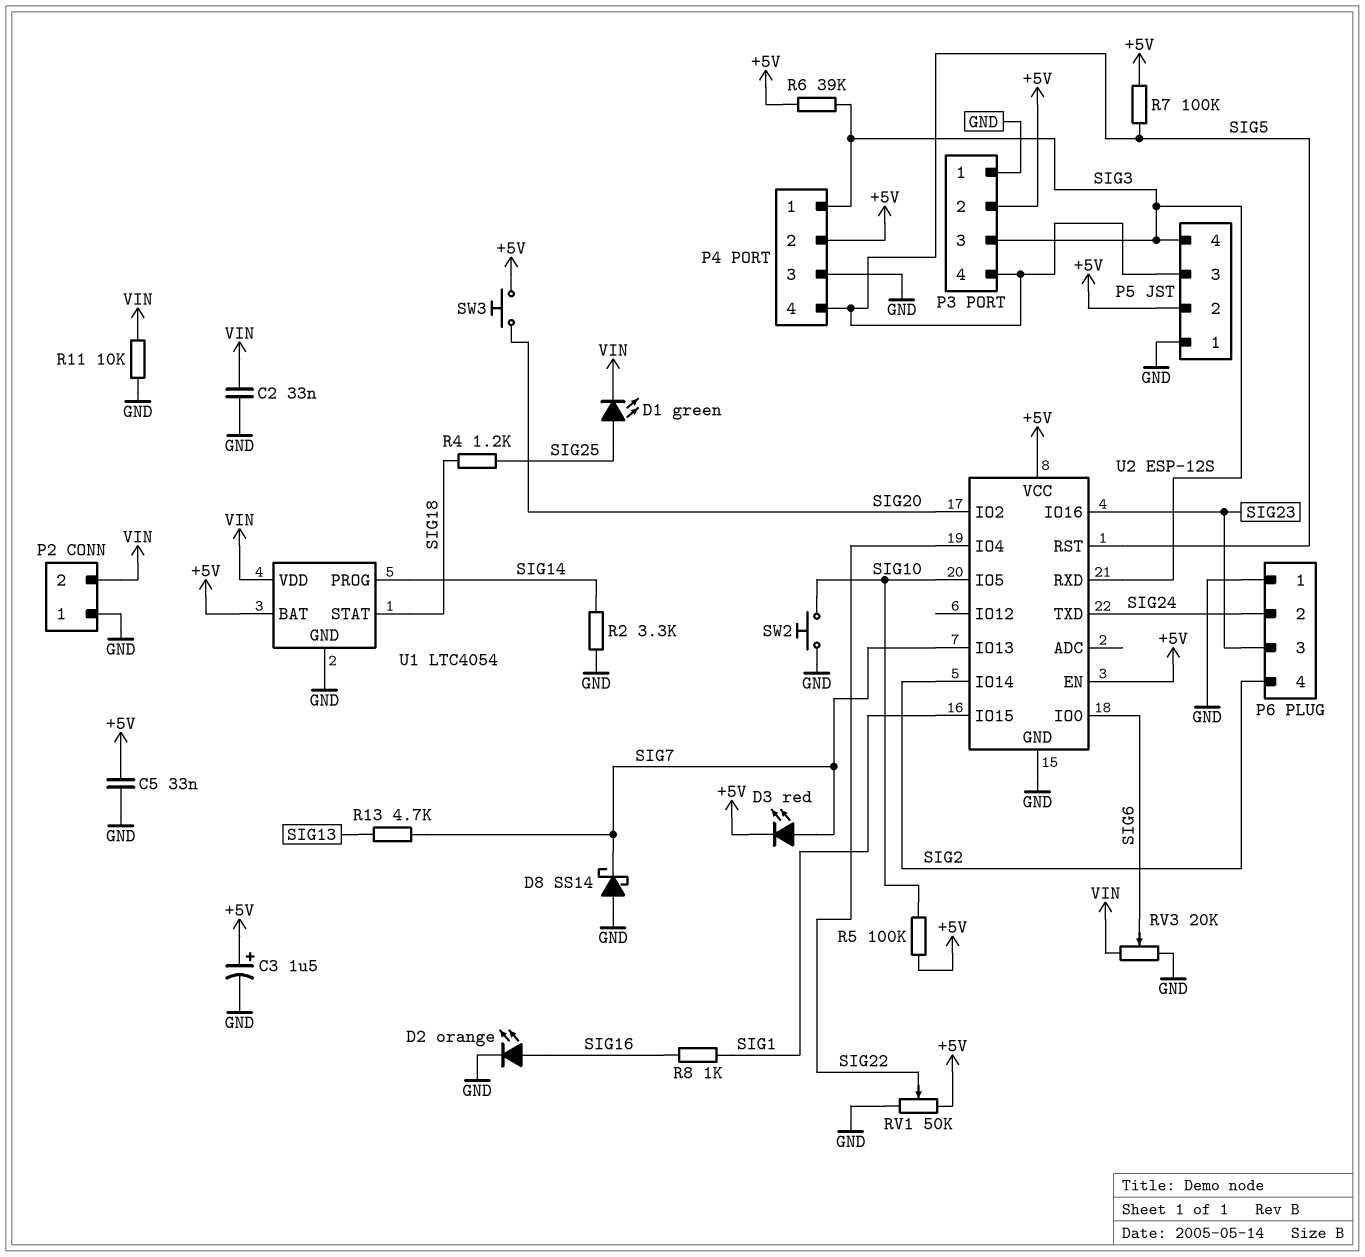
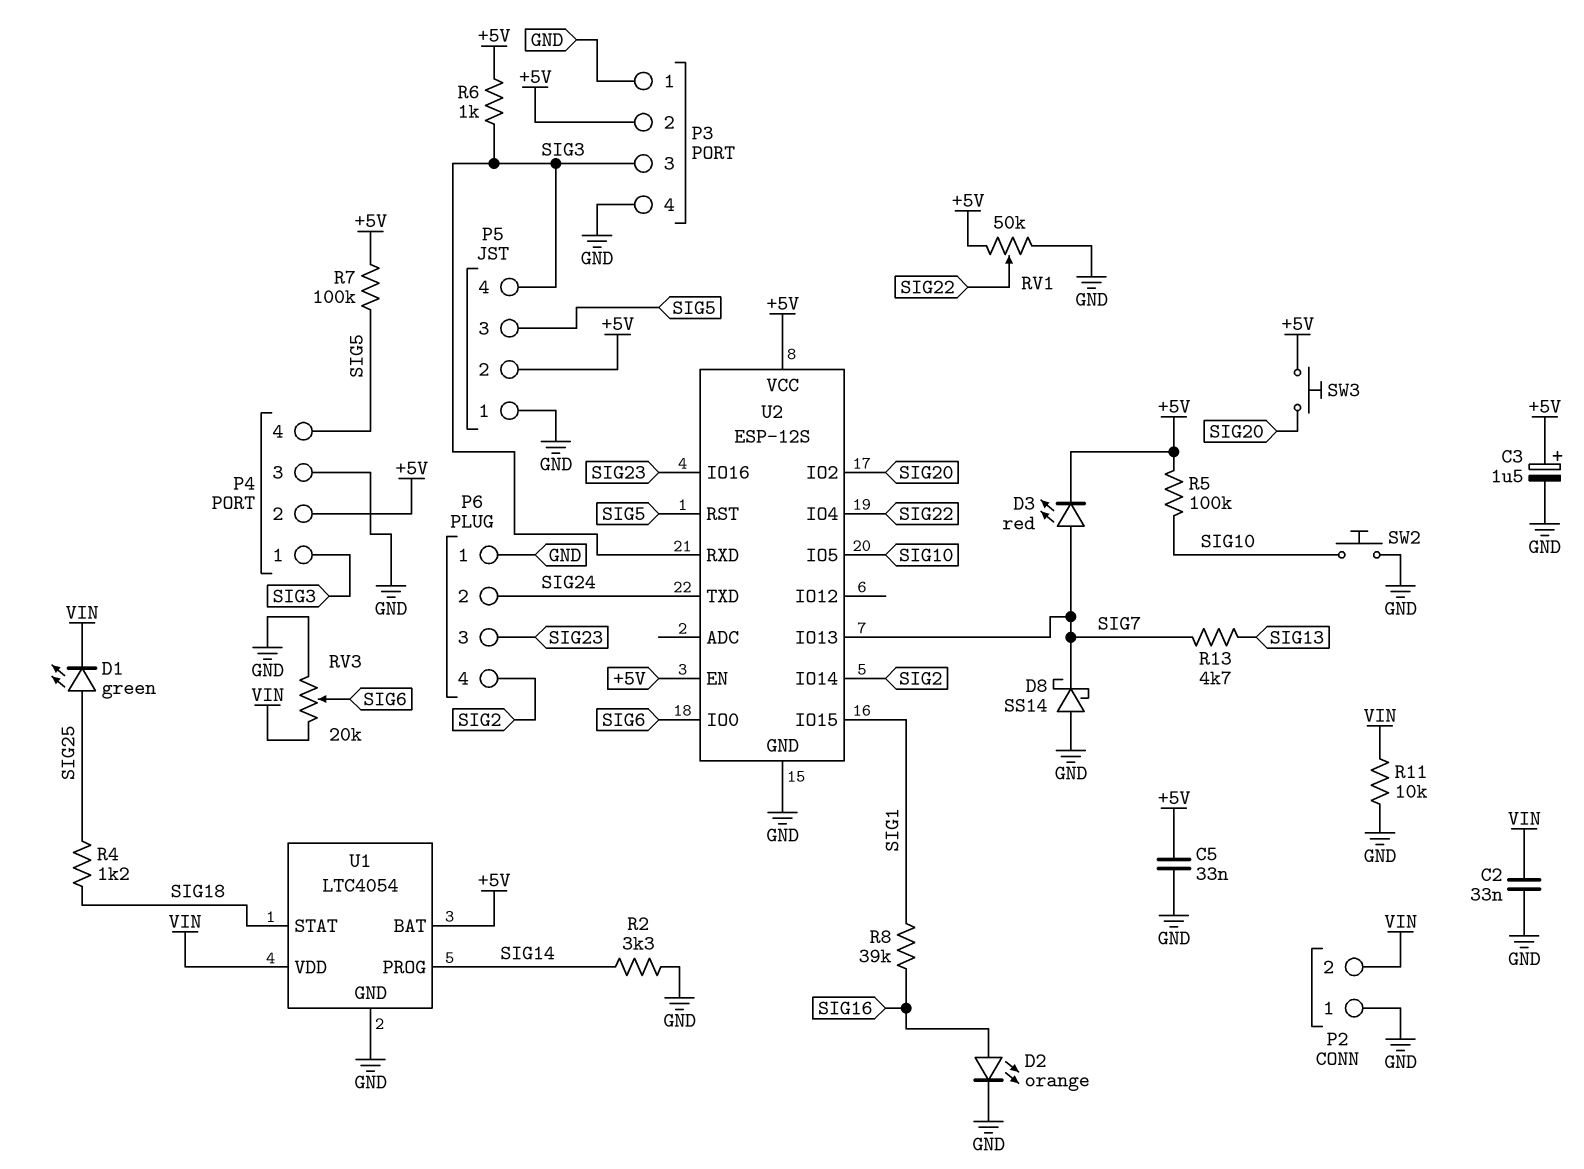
P3 pin 4: SIG5 -> GND
R6: 39k (+5V, SIG3) -> 1k (+5V, SIG3)
R8: 1k (SIG1, SIG16) -> 39k (SIG1, SIG16)

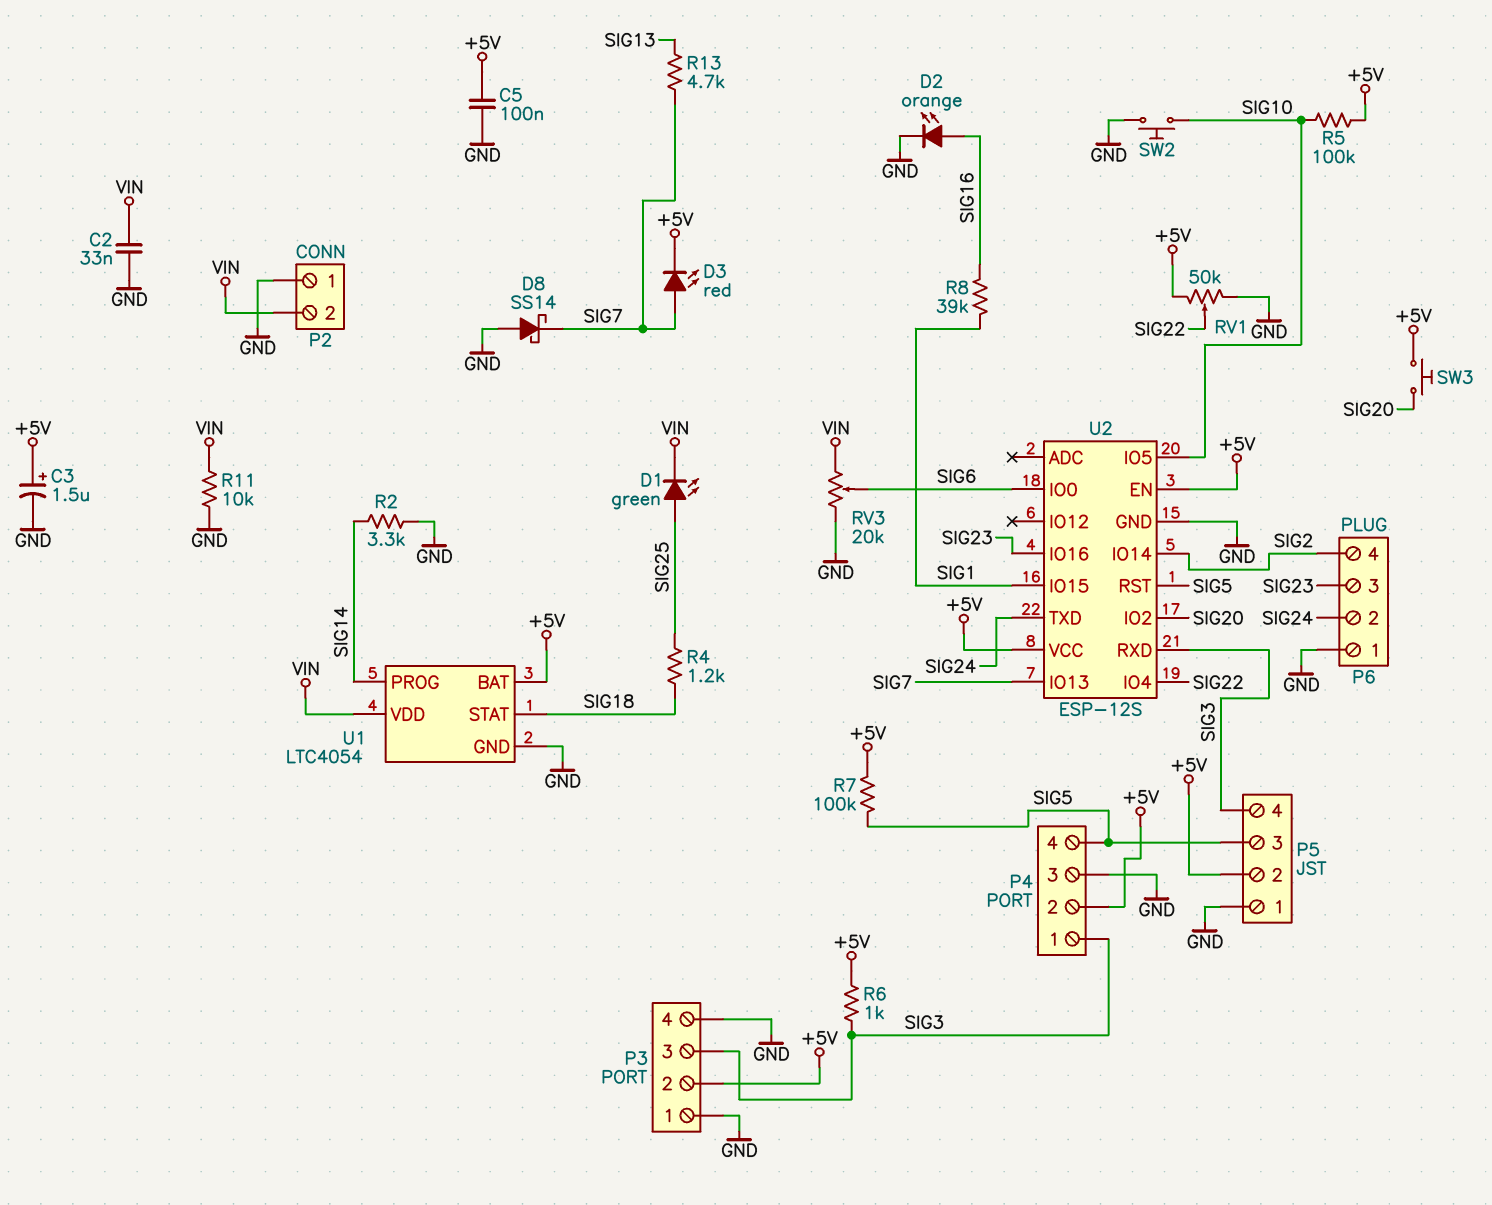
C5: 33nF (+5V, GND) -> 100nF (+5V, GND)

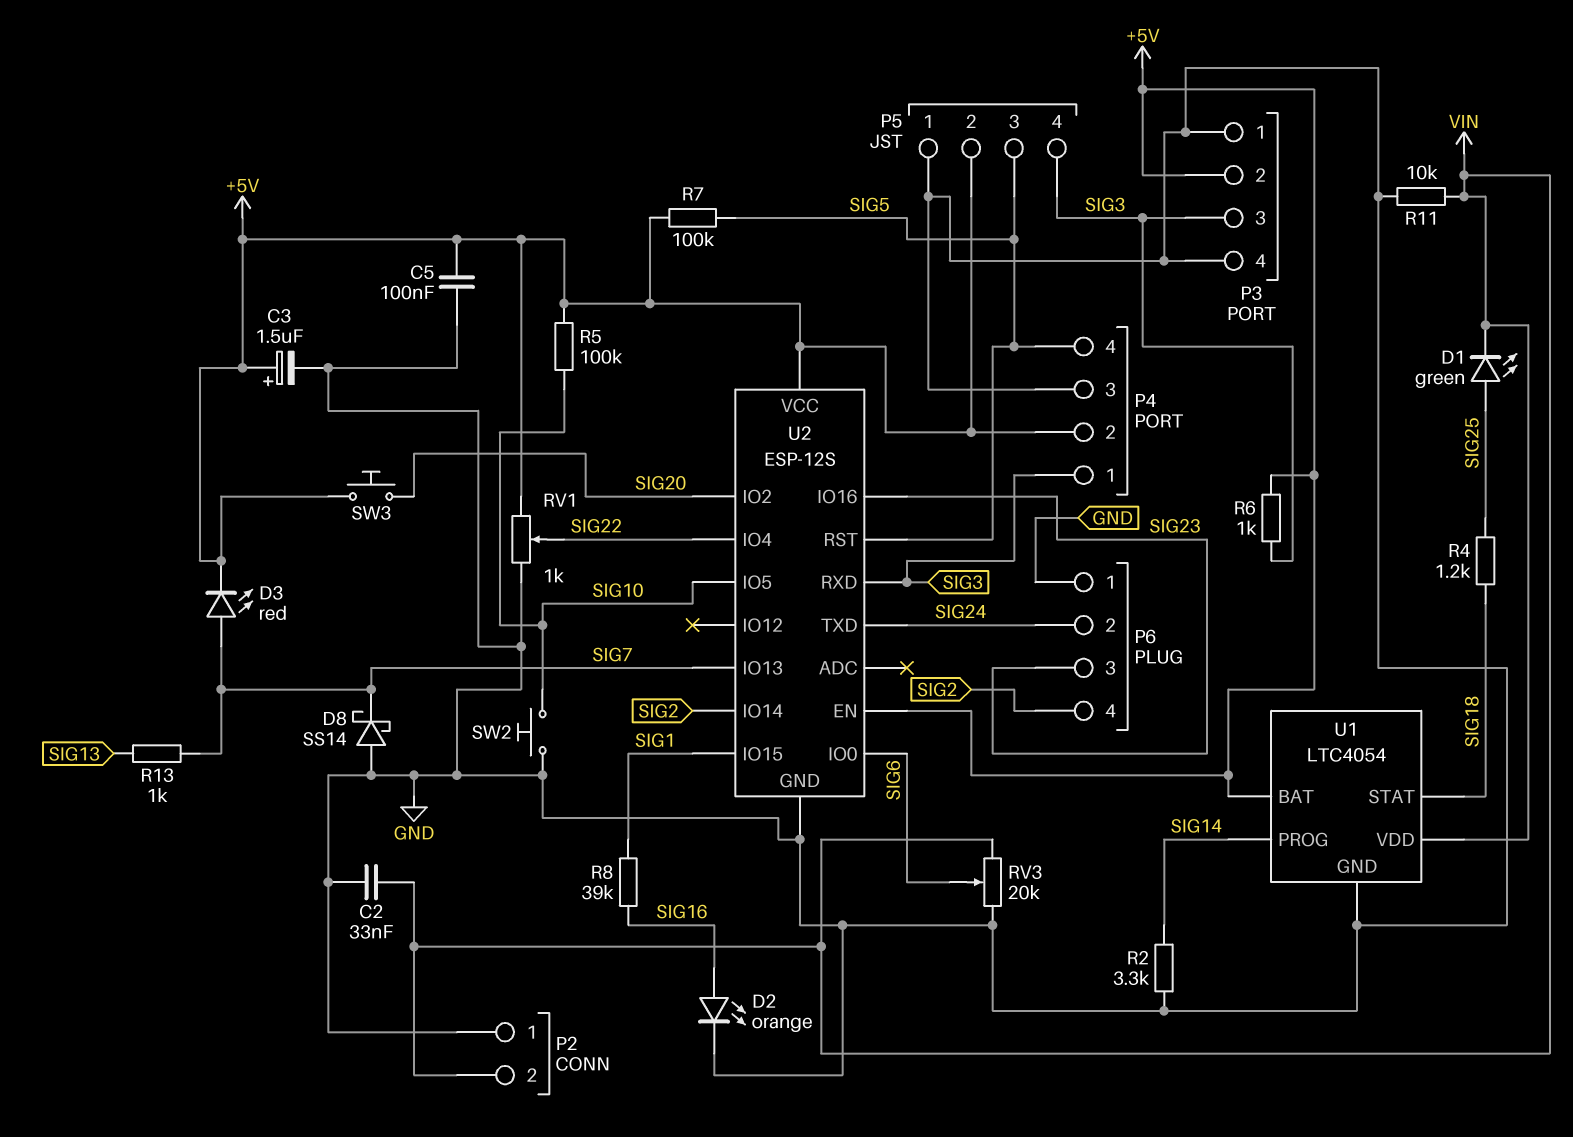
R13: 4.7k (SIG7, SIG13) -> 1k (SIG7, SIG13)
RV1: 50k (+5V, GND, wiper SIG22) -> 1k (+5V, GND, wiper SIG22)

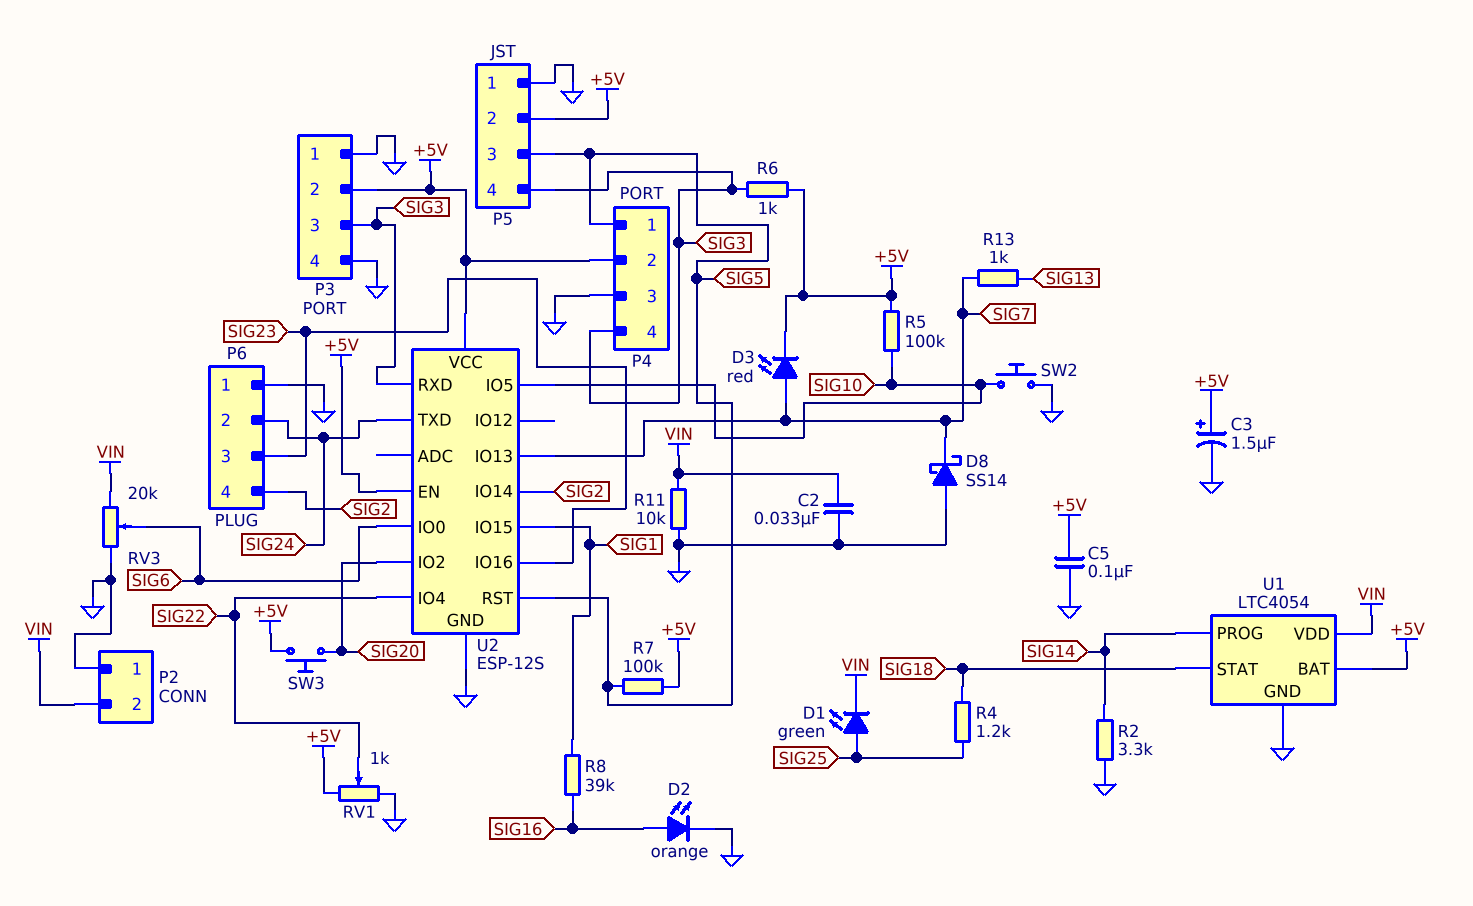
P4 pin 1: SIG3 -> SIG5
P4 pin 4: SIG5 -> SIG3

